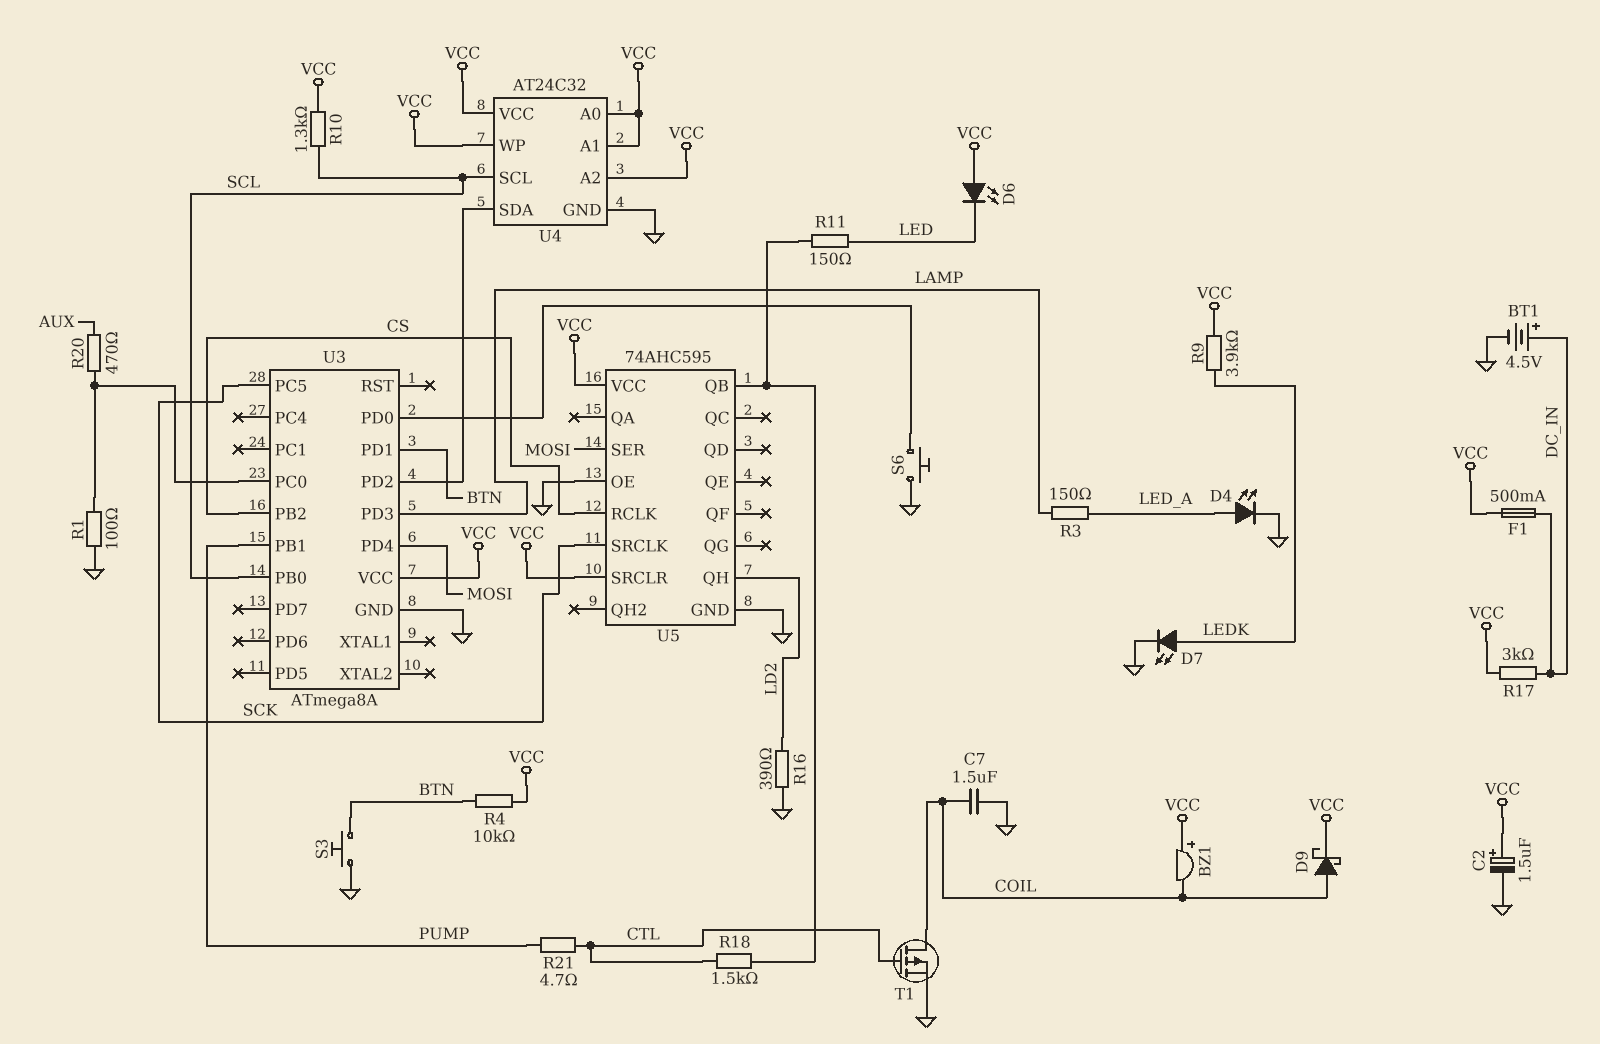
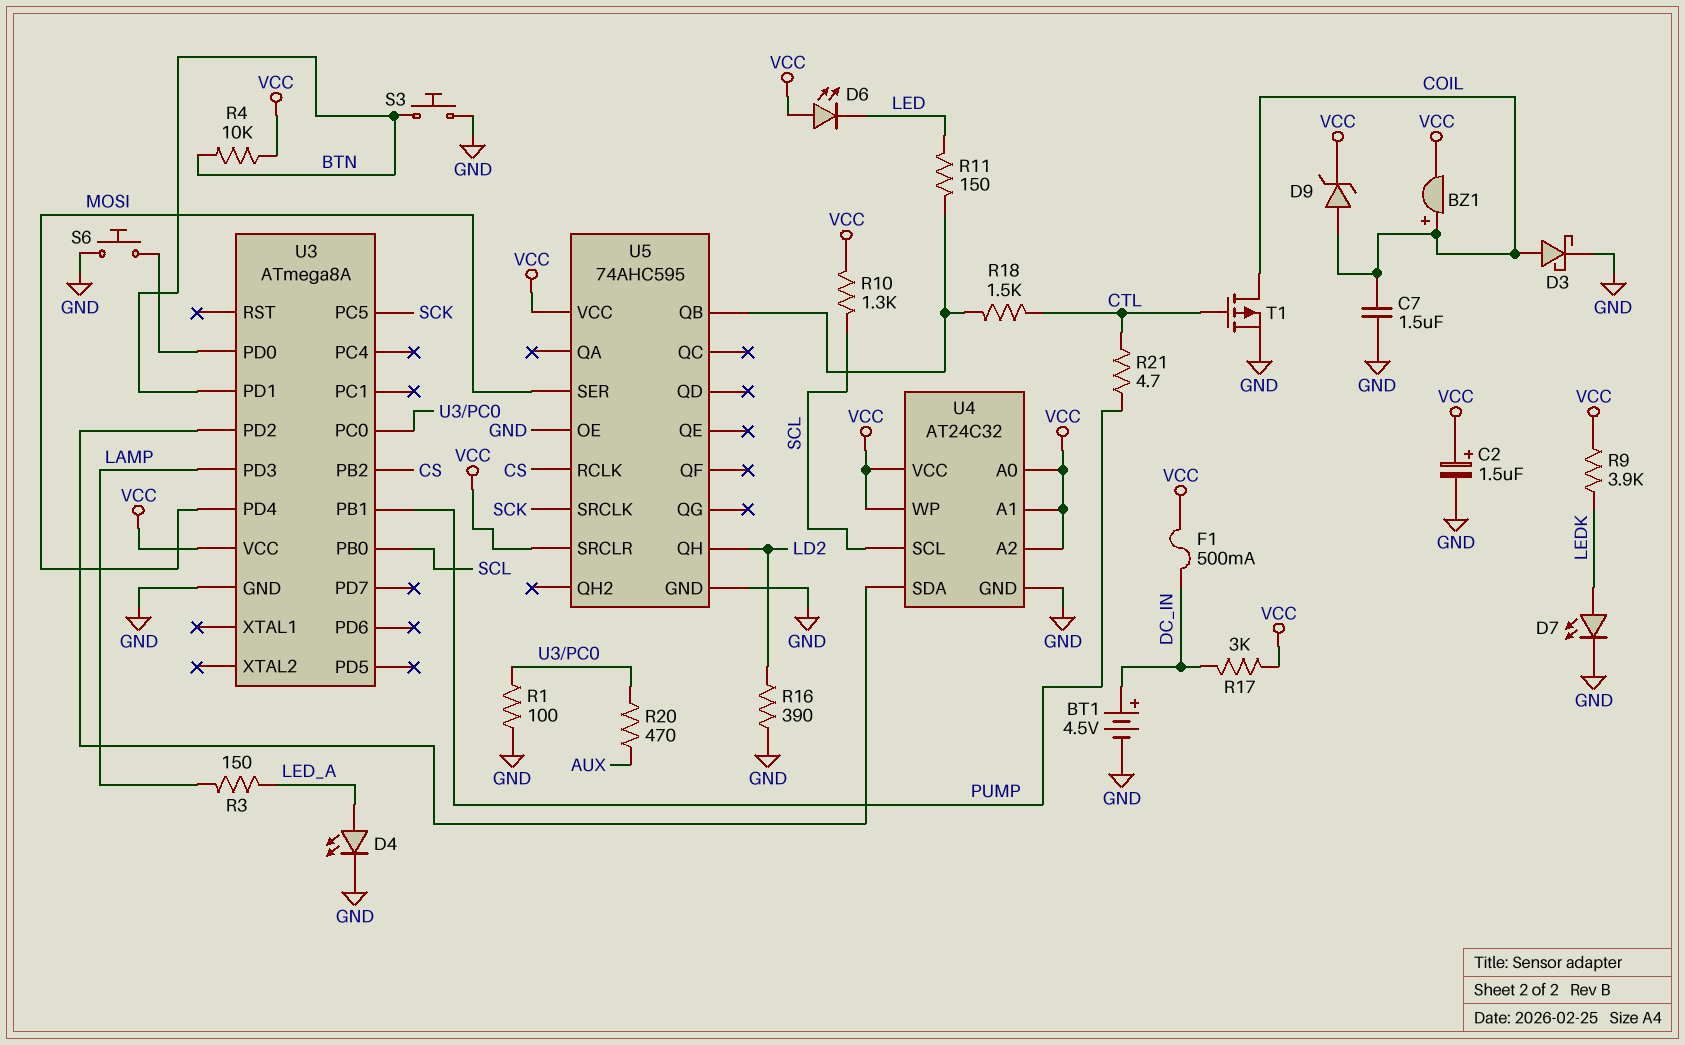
BZ1: buzzer (plus VCC, minus COIL) -> buzzer (plus COIL, minus VCC)
D3: none -> schottky (A COIL, K GND)
D9: schottky (A COIL, K VCC) -> zener (A COIL, K VCC)

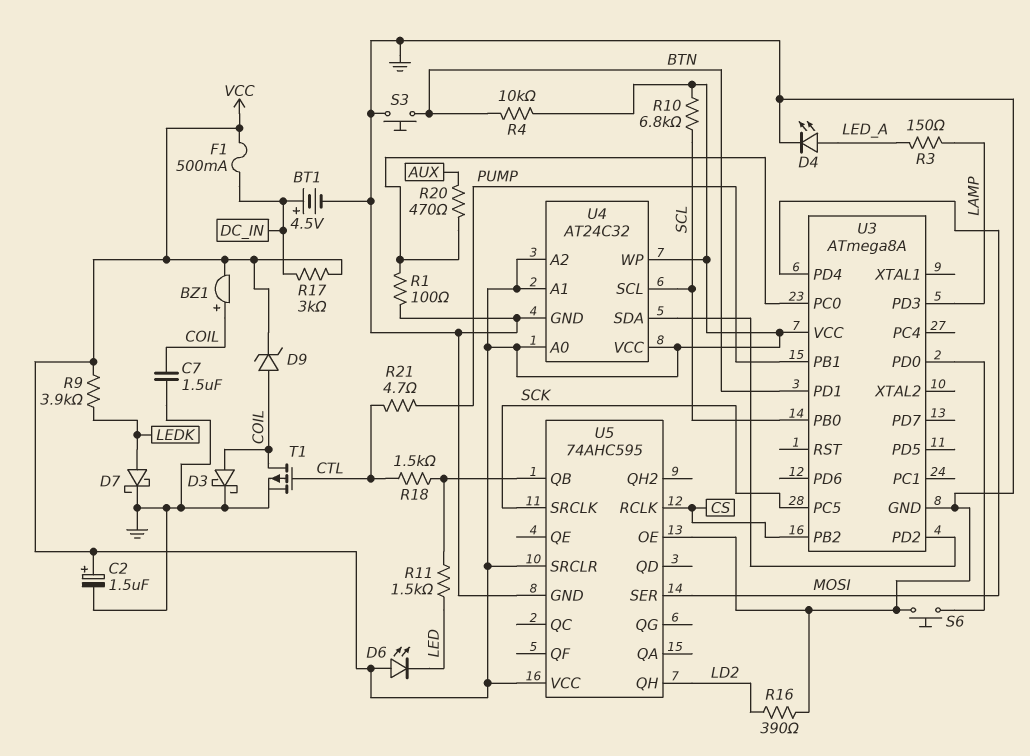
D7: LED (A LEDK, K GND) -> schottky (A LEDK, K GND)
R10: 1.3k (SCL, VCC) -> 6.8k (SCL, VCC)
R11: 150 (LED, U5/QB) -> 1.5k (LED, U5/QB)

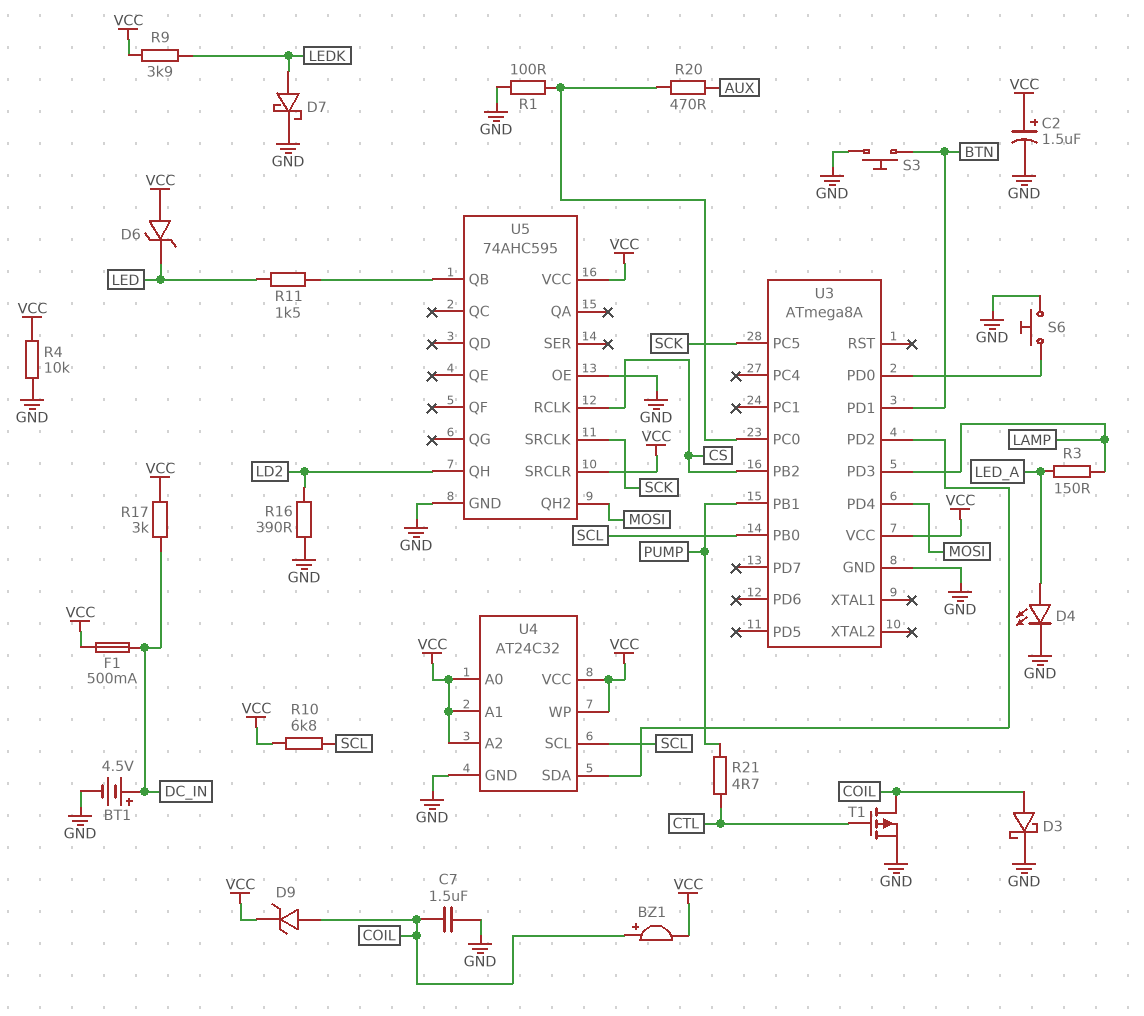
D6: LED (A VCC, K LED) -> zener (A VCC, K LED)
R4: 10k (BTN, VCC) -> 10k (GND, VCC)
R18: 1.5k (CTL, U5/QB) -> none
U5 pin QH2: none -> MOSI
U5 pin SER: MOSI -> none

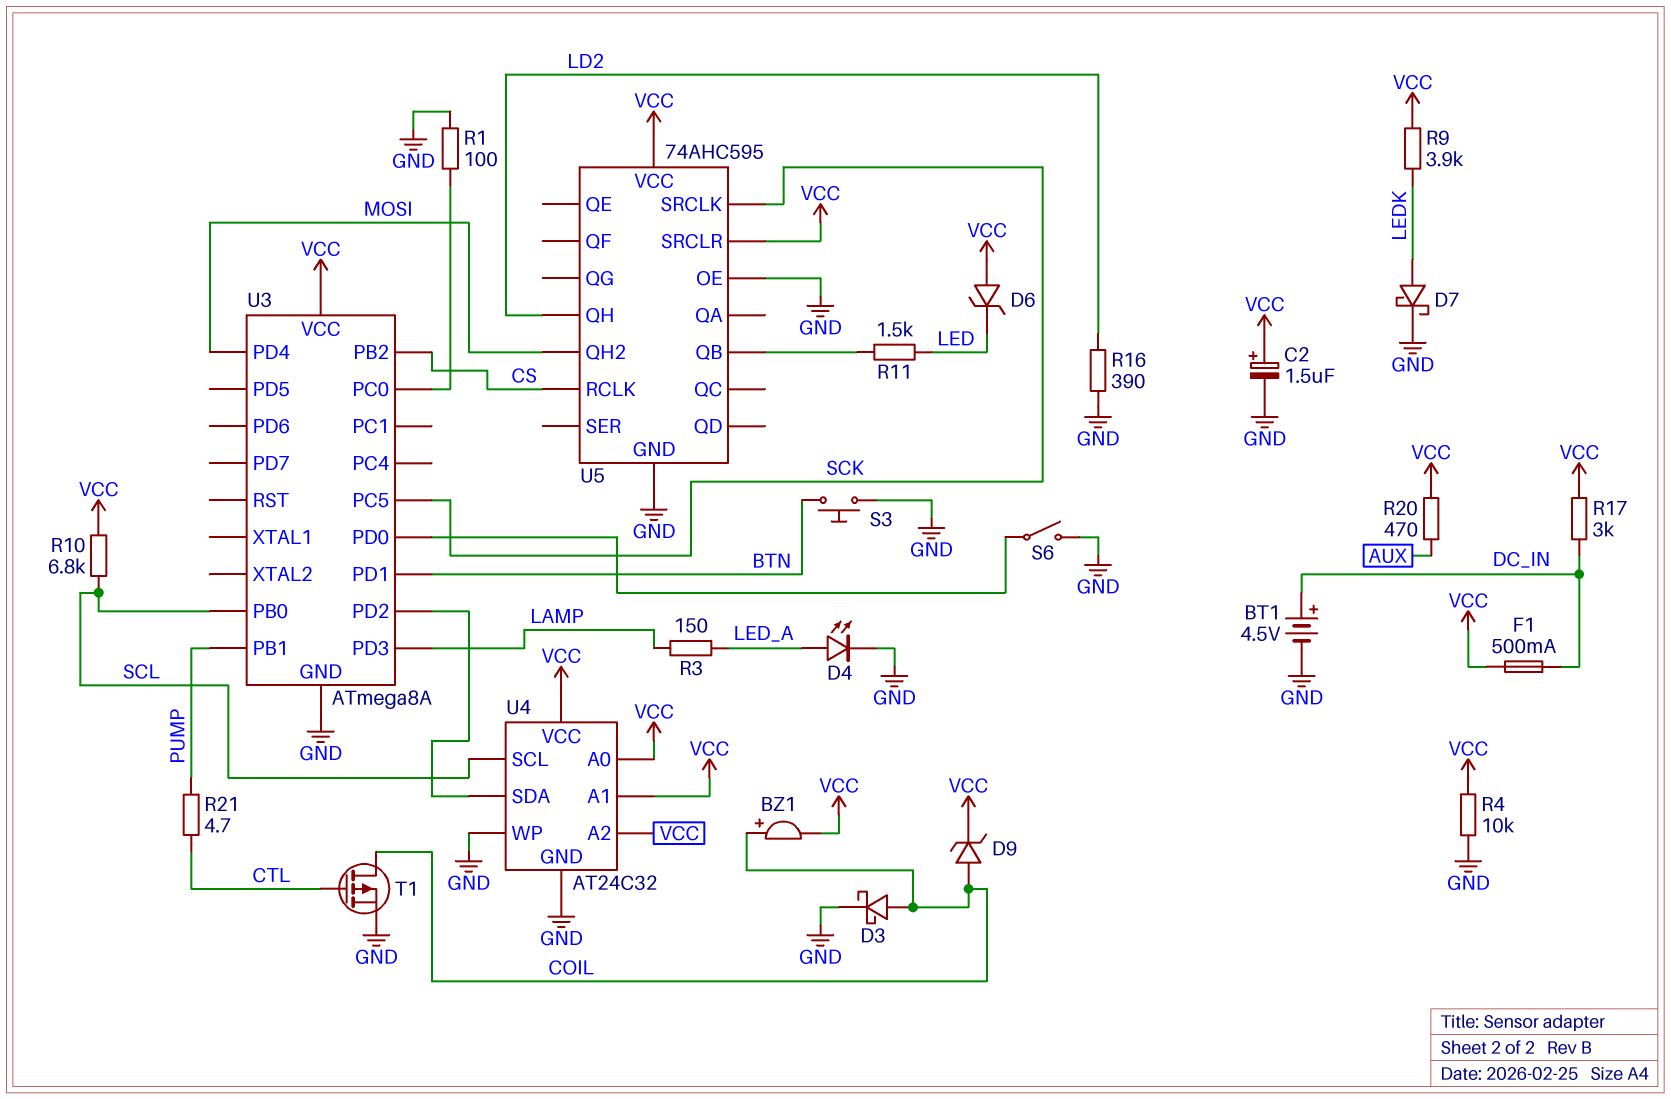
C7: 1.5uF (COIL, GND) -> none
R20: 470 (AUX, U3/PC0) -> 470 (AUX, VCC)
S6: button (GND, U3/PD0) -> switch (GND, U3/PD0)
U4 pin WP: VCC -> GND

